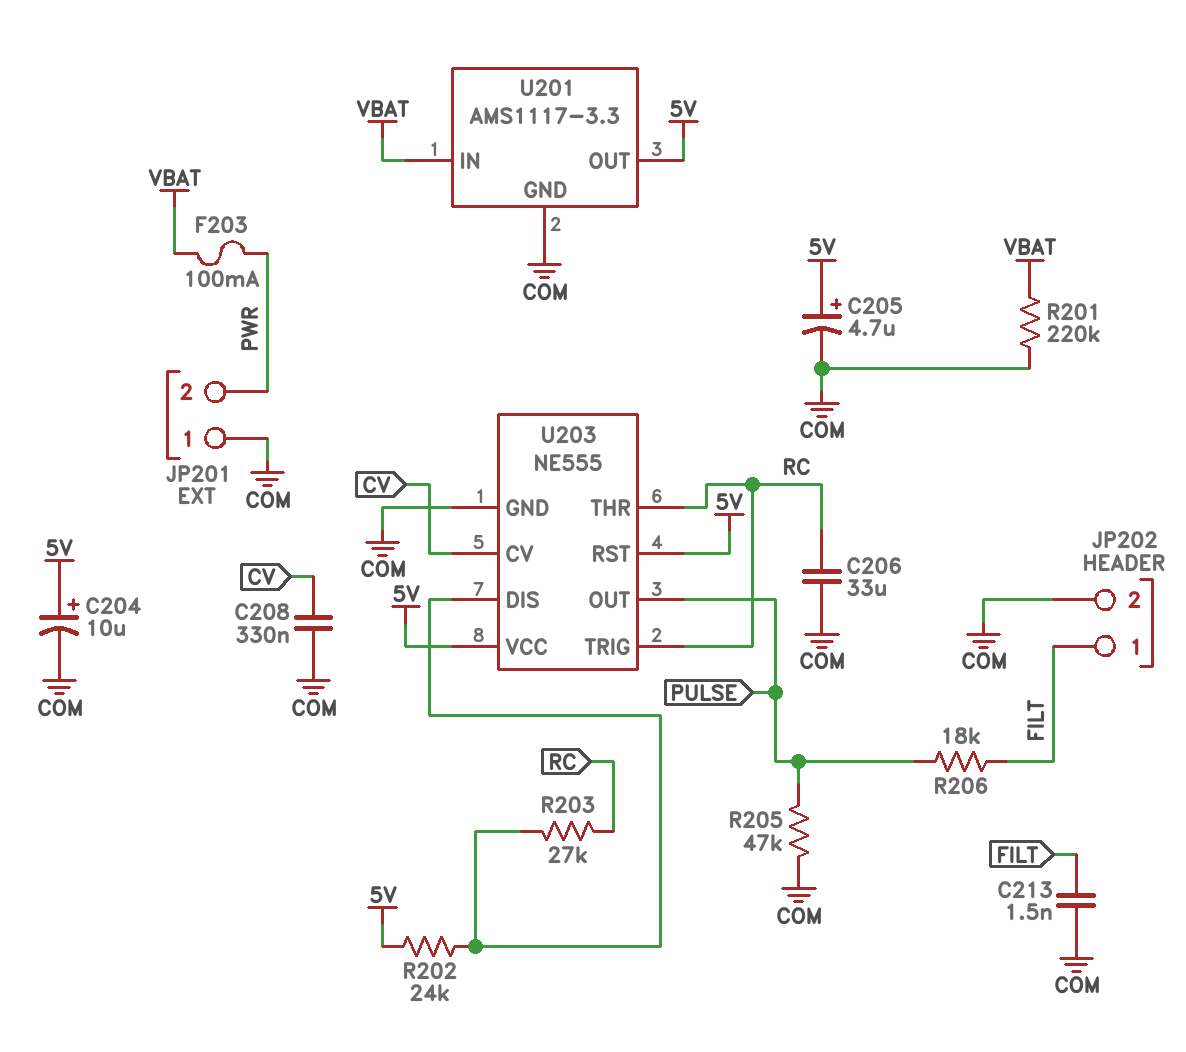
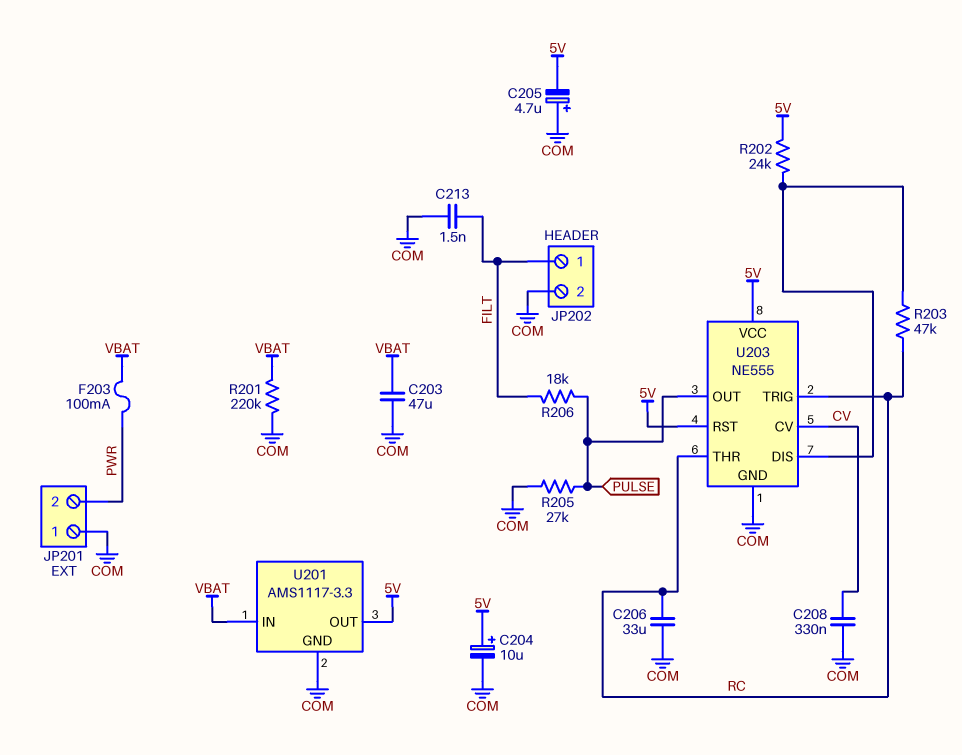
C203: none -> 47uF (COM, VBAT)
C205: 4.7uF (plus 5V, minus COM) -> 4.7uF (plus COM, minus 5V)
R203: 27k (RC, U203/DIS) -> 47k (RC, U203/DIS)
R205: 47k (COM, PULSE) -> 27k (COM, PULSE)

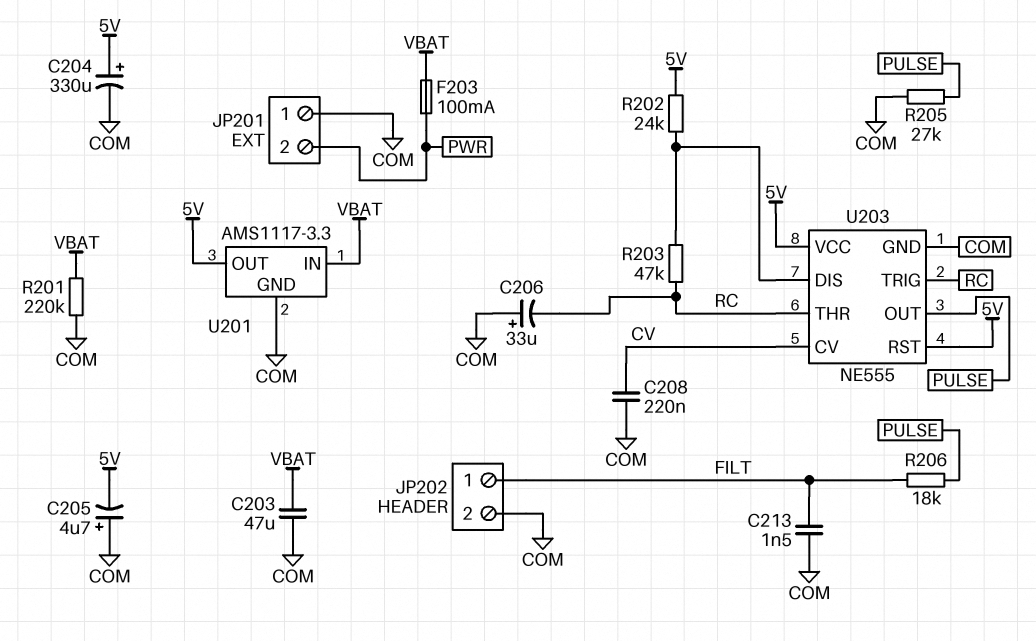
C204: 10uF (plus 5V, minus COM) -> 330uF (plus 5V, minus COM)
C206: 33uF (COM, RC) -> 33uF (plus COM, minus RC)
C208: 330nF (COM, CV) -> 220nF (COM, CV)

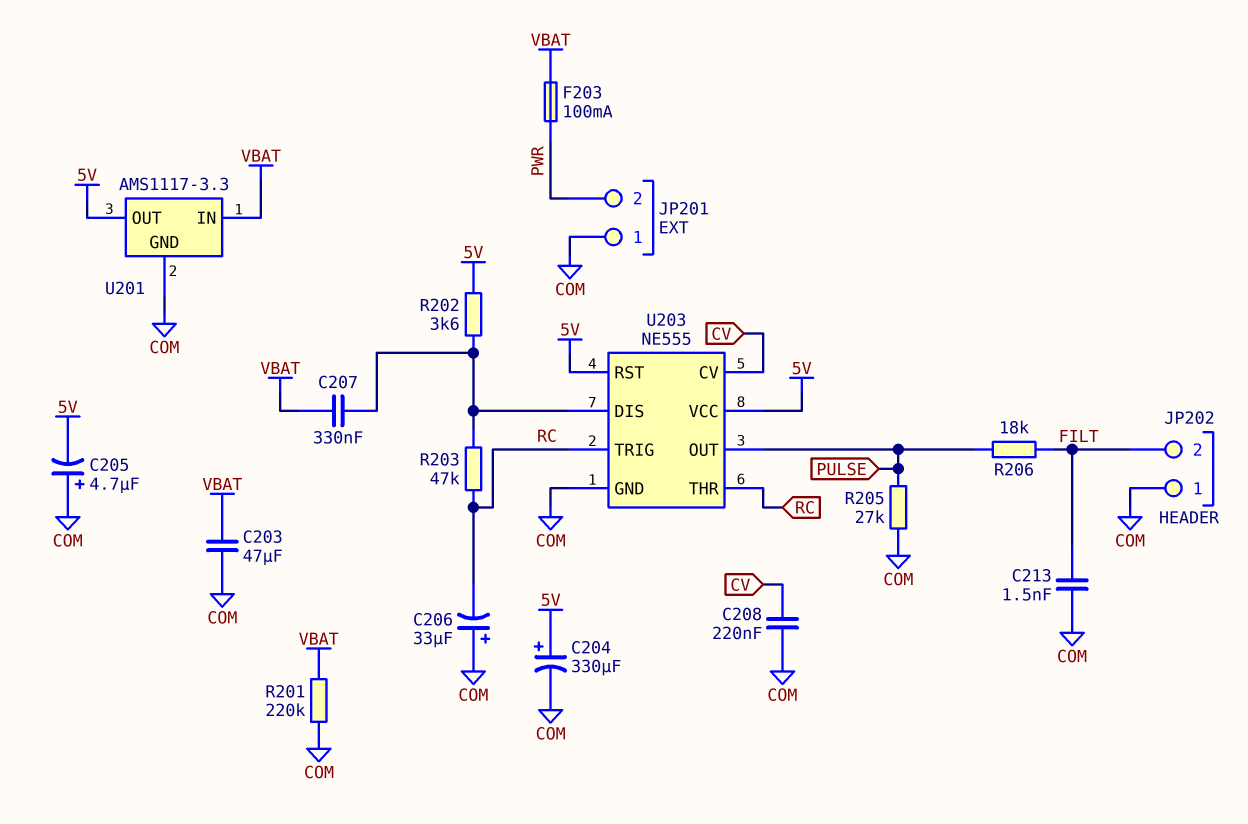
C207: none -> 330nF (U203/DIS, VBAT)
JP202 pin 1: FILT -> COM
JP202 pin 2: COM -> FILT
R202: 24k (5V, U203/DIS) -> 3.6k (5V, U203/DIS)

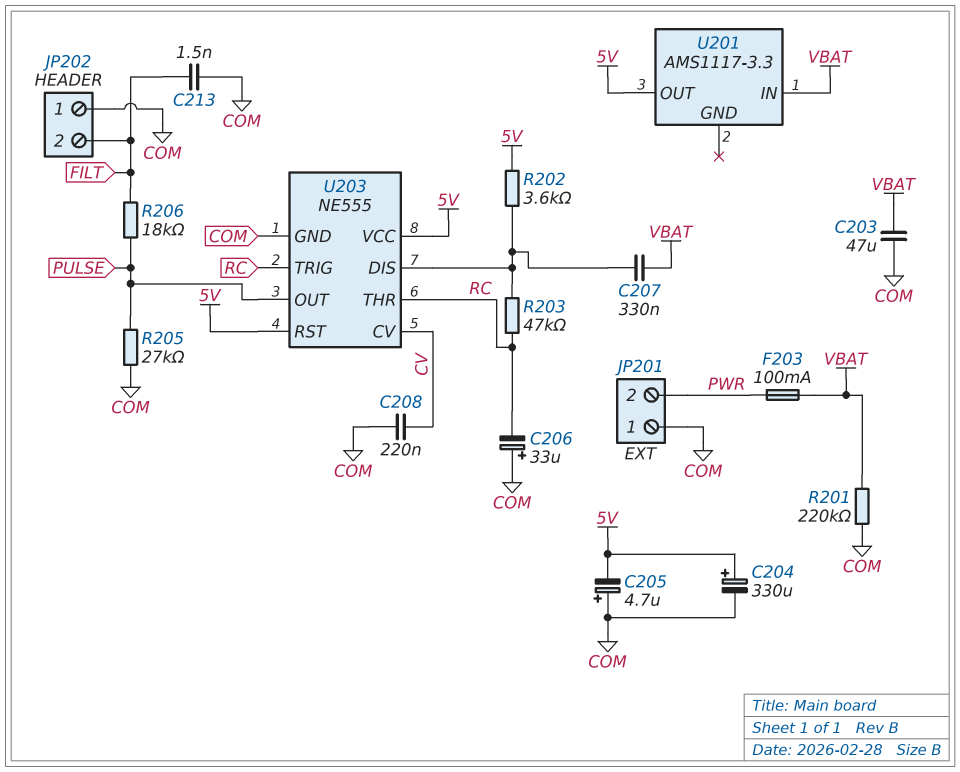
U201 pin GND: COM -> none

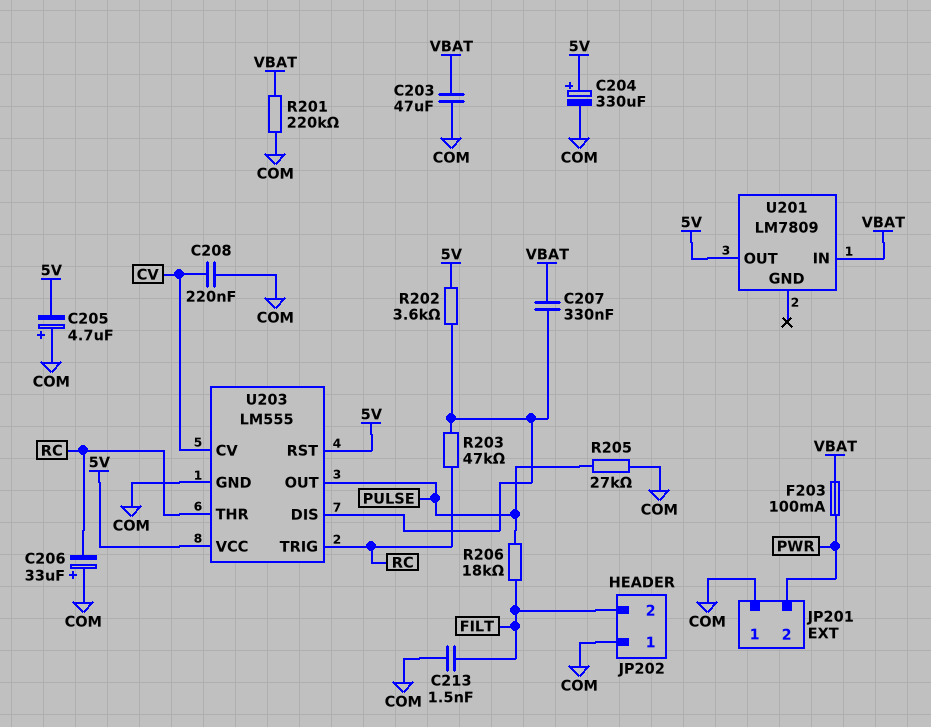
U201: AMS1117-3.3 -> LM7809
U203: NE555 -> LM555

